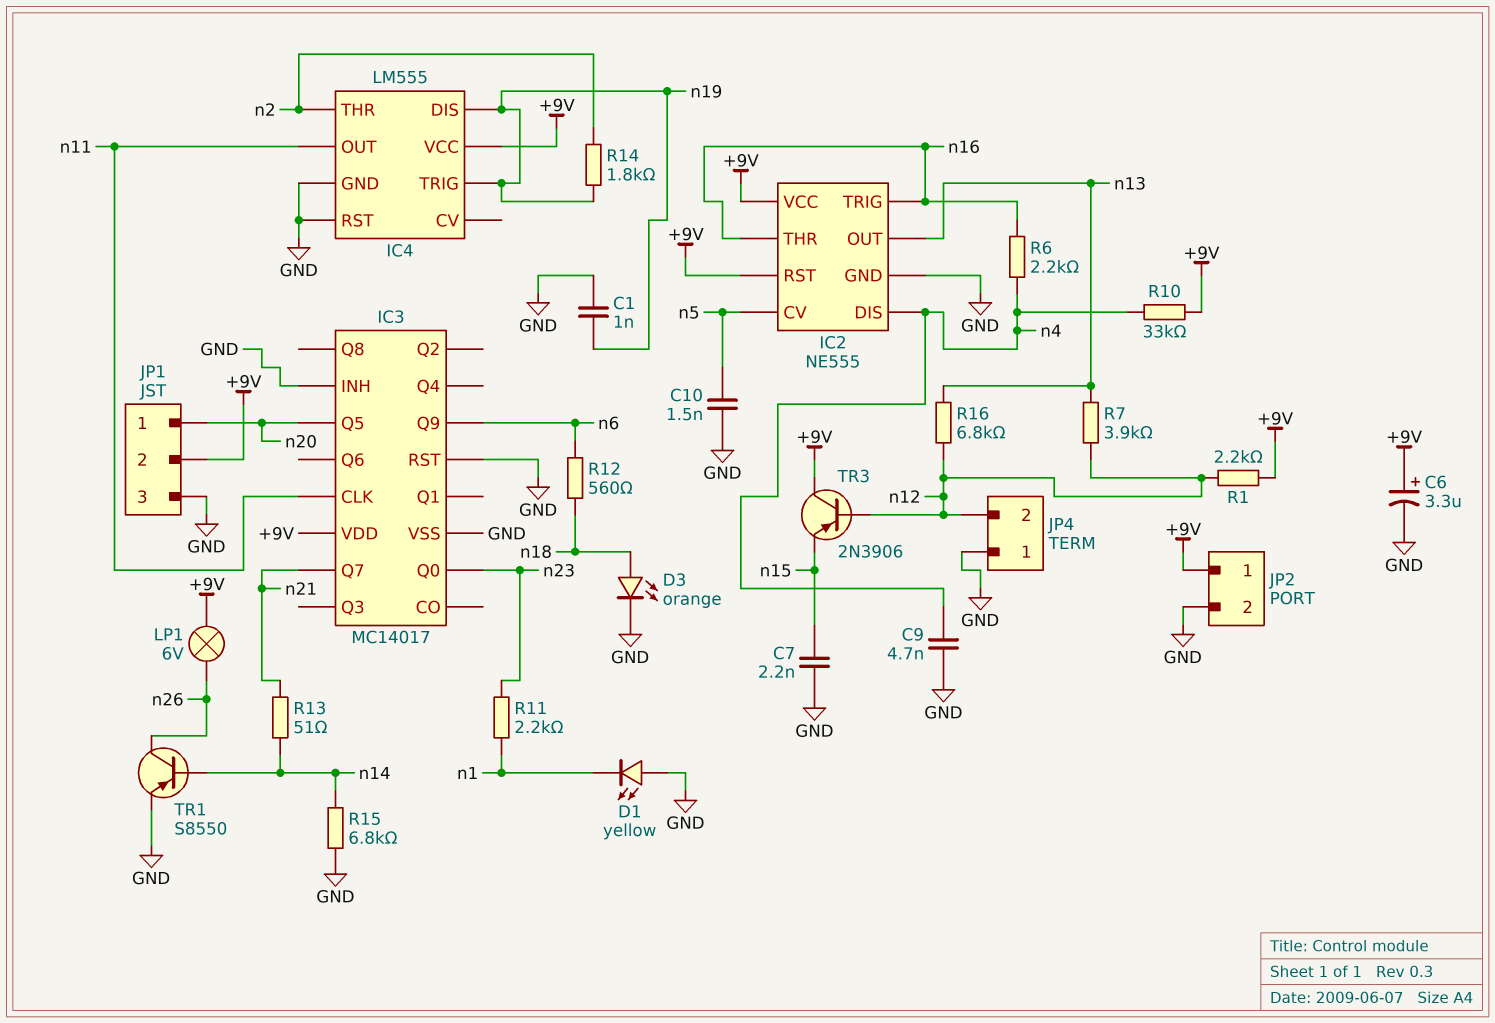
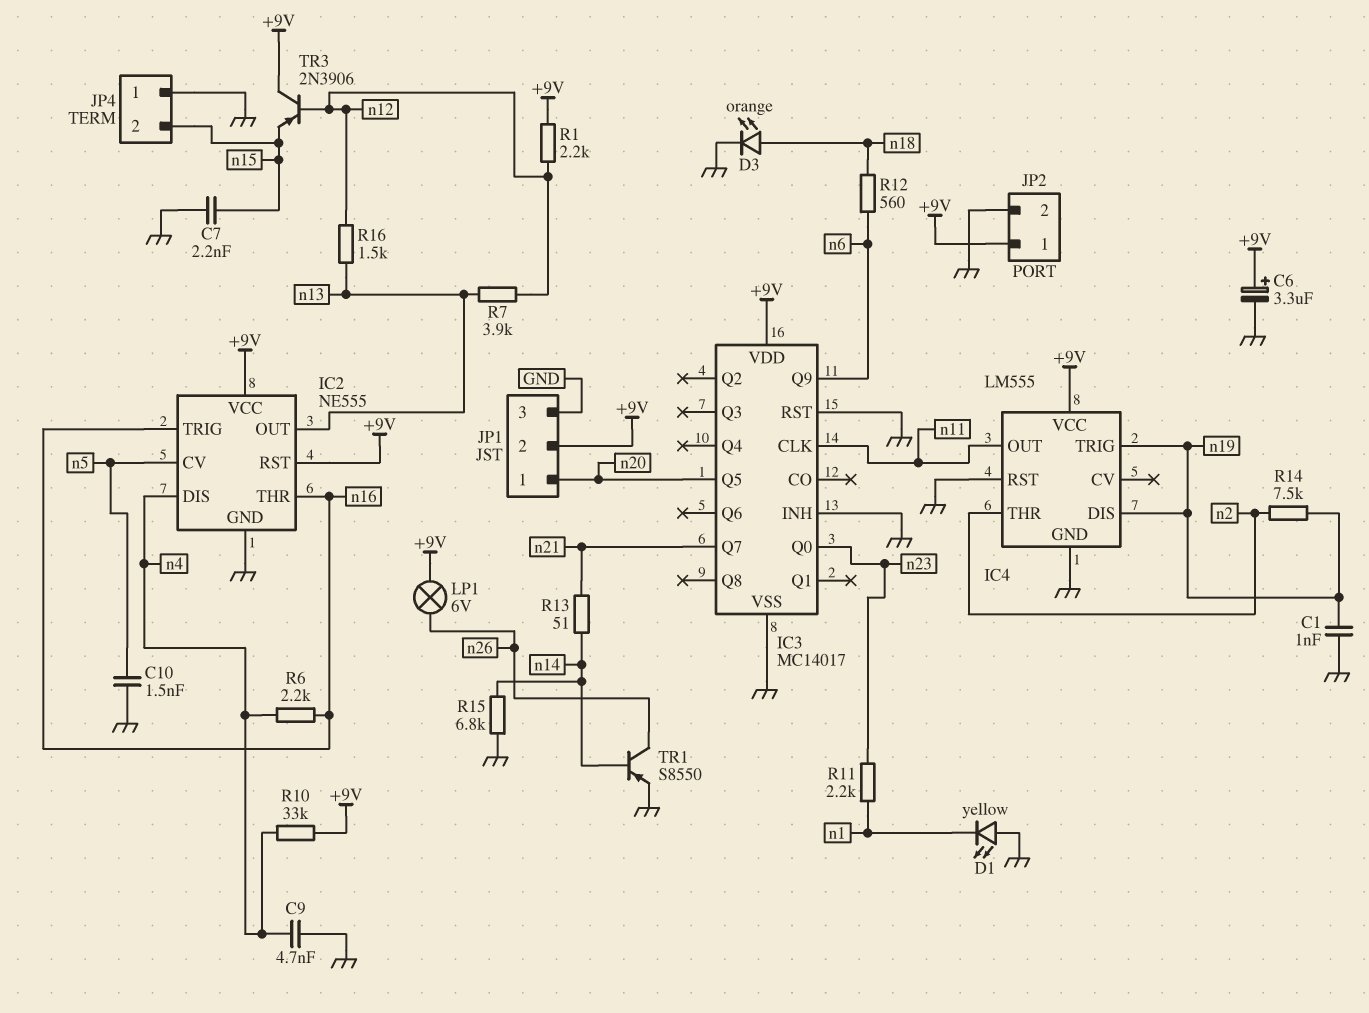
JP4 pin 2: n12 -> n15
R14: 1.8k (n2, n19) -> 7.5k (n2, n19)
R16: 6.8k (n12, n13) -> 1.5k (n12, n13)

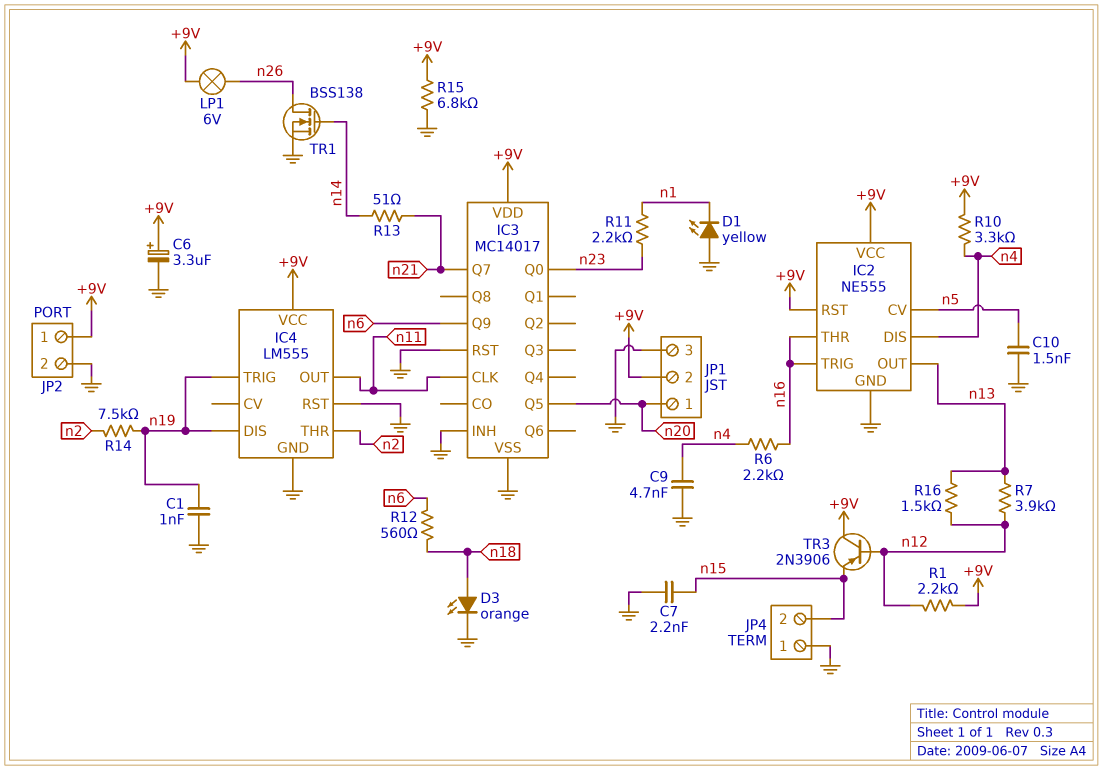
R10: 33k (+9V, n4) -> 3.3k (+9V, n4)
R15: 6.8k (GND, n14) -> 6.8k (+9V, GND)
TR1: PNP S8550 (B n14, C n26, E GND) -> NMOS BSS138 (G n14, D n26, S GND)

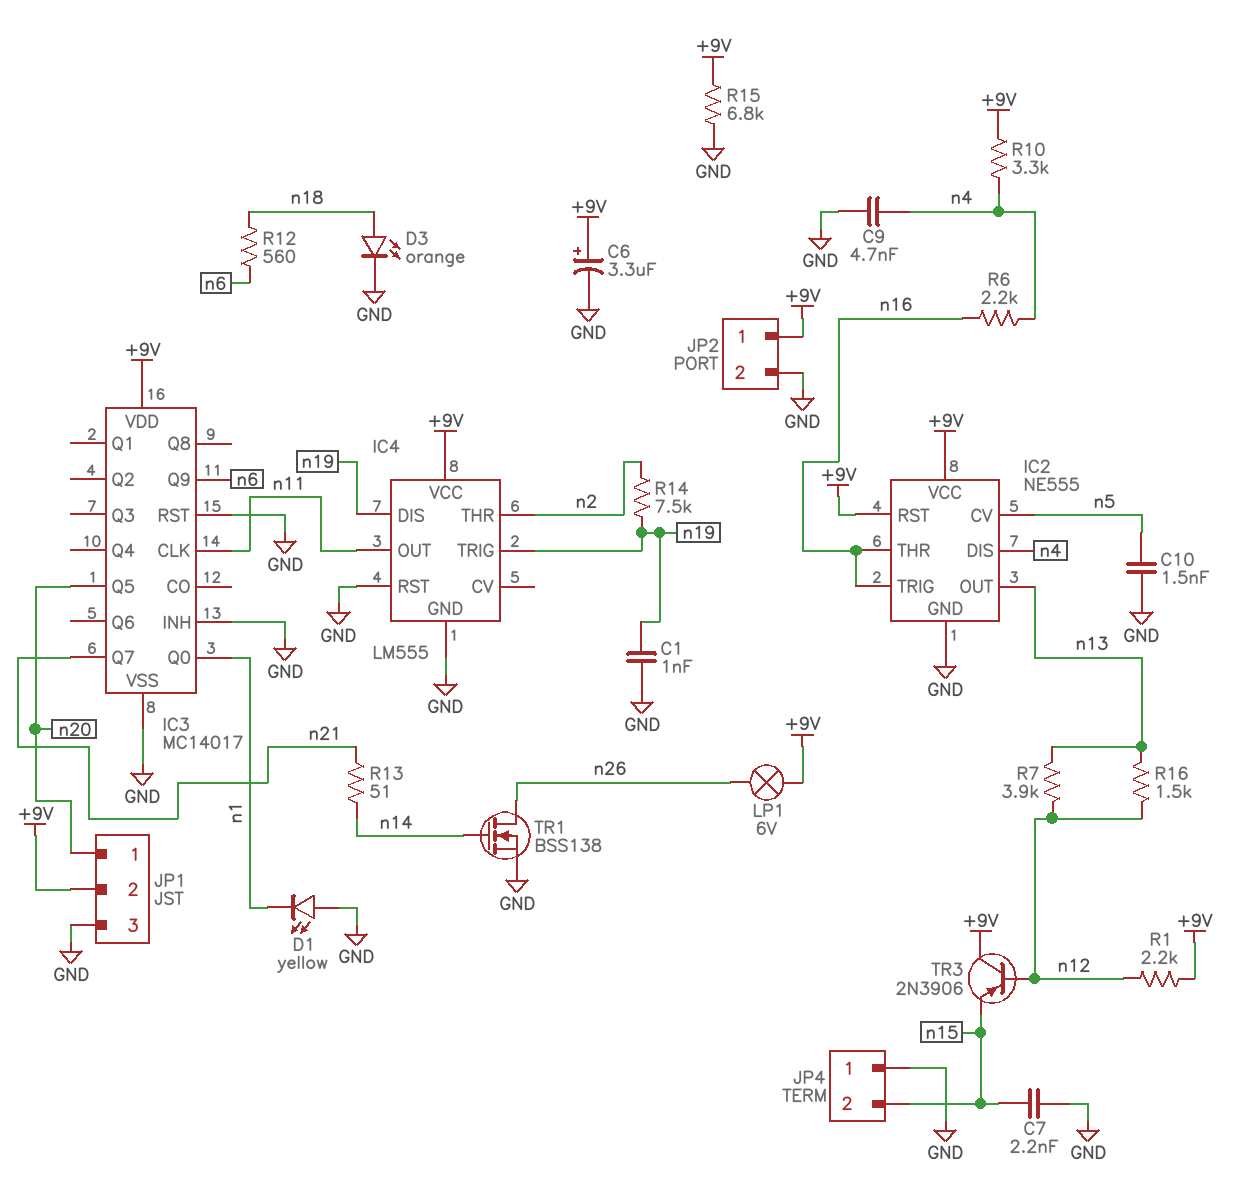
IC3 pin Q0: n23 -> n1
R11: 2.2k (n1, n23) -> none

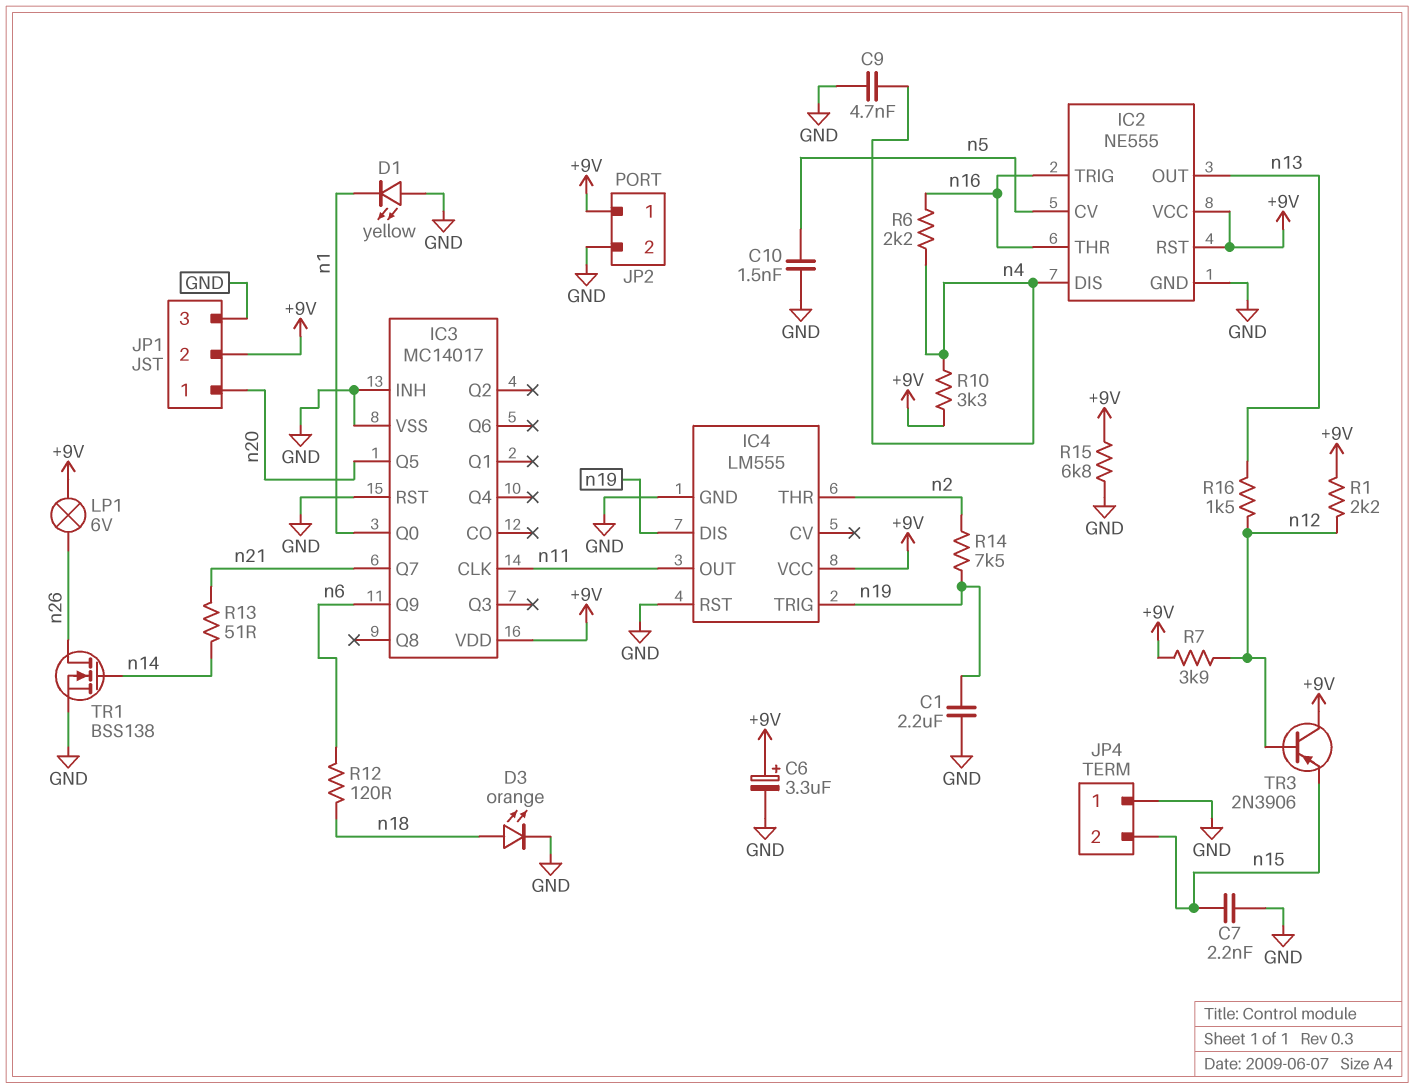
C1: 1nF (GND, n19) -> 2.2uF (GND, n19)
R7: 3.9k (n12, n13) -> 3.9k (+9V, n12)
R12: 560 (n6, n18) -> 120 (n6, n18)

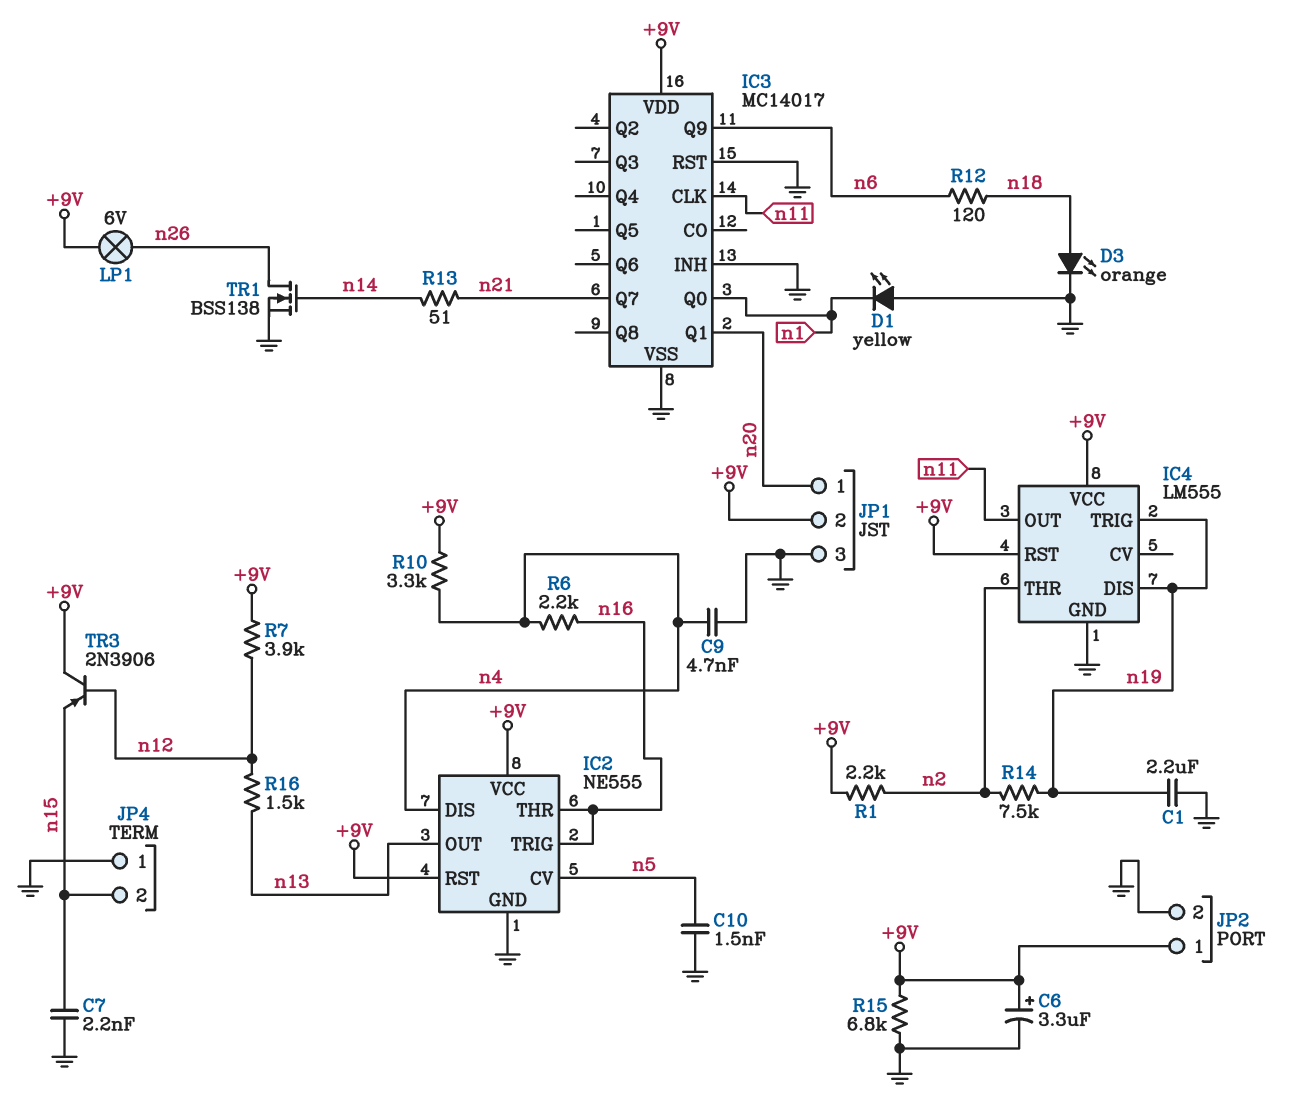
IC3 pin Q1: none -> n20
IC3 pin Q5: n20 -> none
IC4 pin RST: GND -> +9V
R1: 2.2k (+9V, n12) -> 2.2k (+9V, n2)

